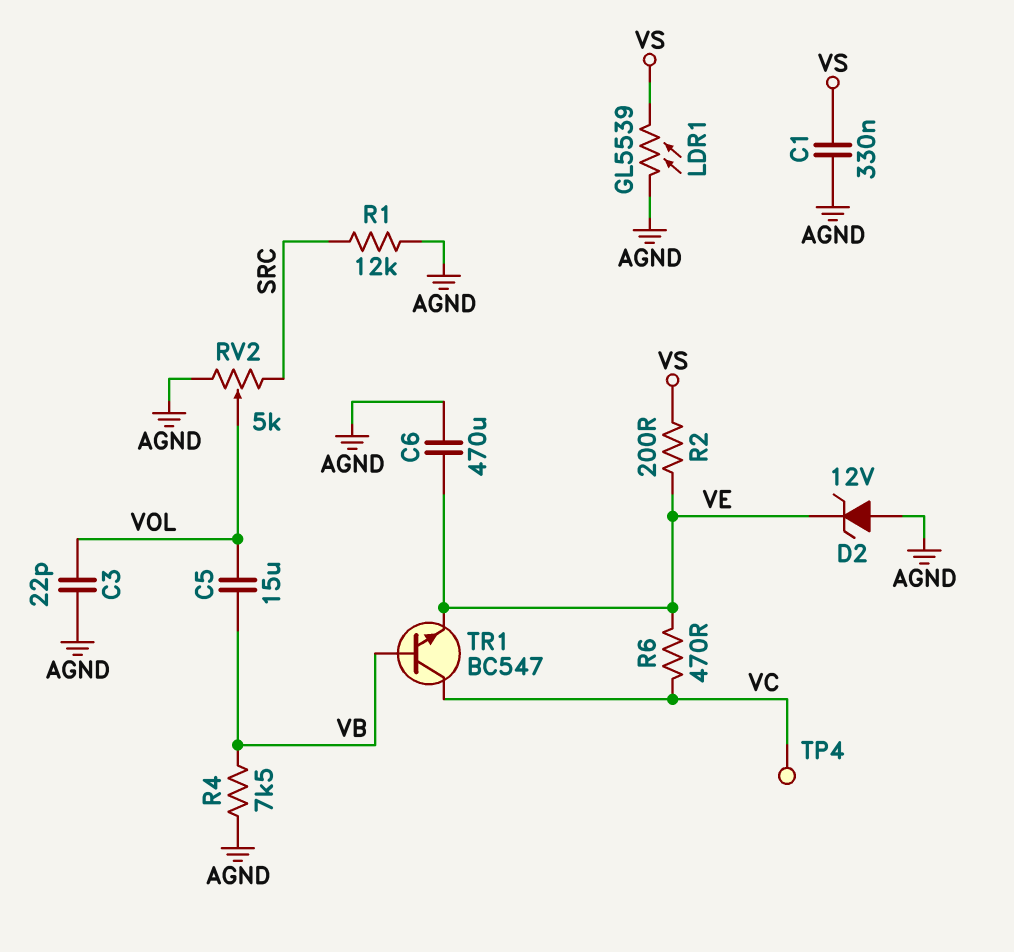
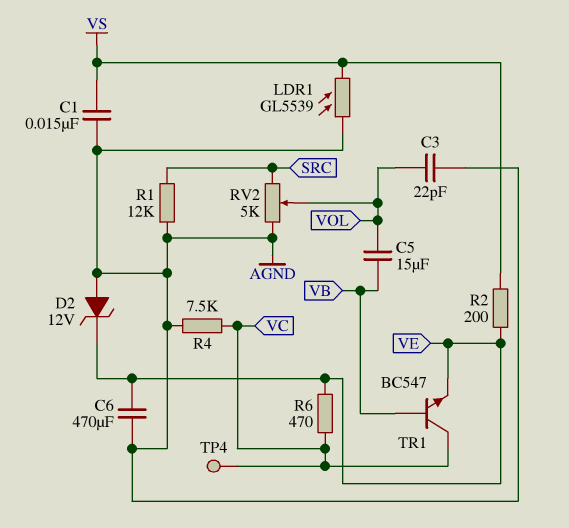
C1: 330nF (AGND, VS) -> 15nF (AGND, VS)
R4: 7.5k (AGND, VB) -> 7.5k (AGND, VC)

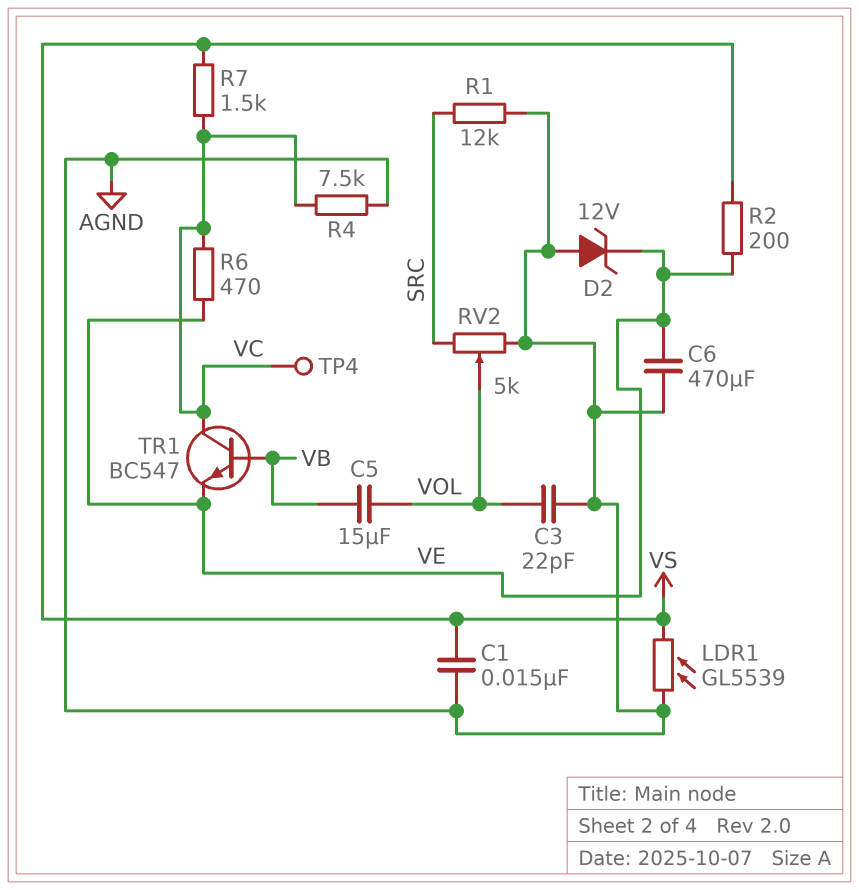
R7: none -> 1.5k (VC, VS)

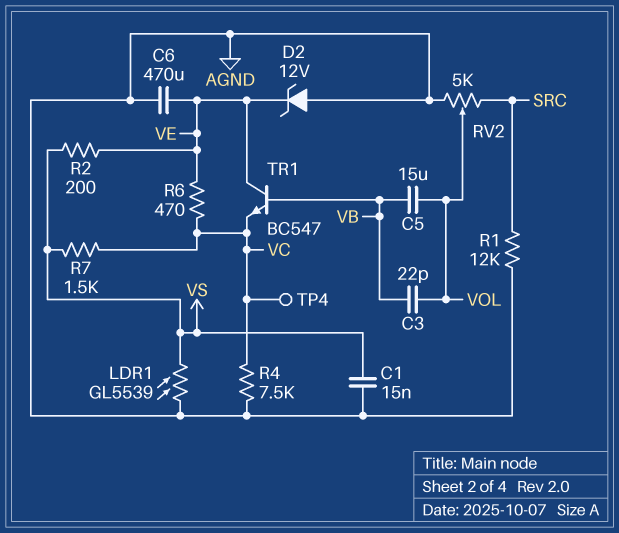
C3: 22pF (AGND, VOL) -> 22pF (VB, VOL)
TR1: NPN BC547 (B VB, C VC, E VE) -> NPN BC547 (B VB, C VE, E VC)

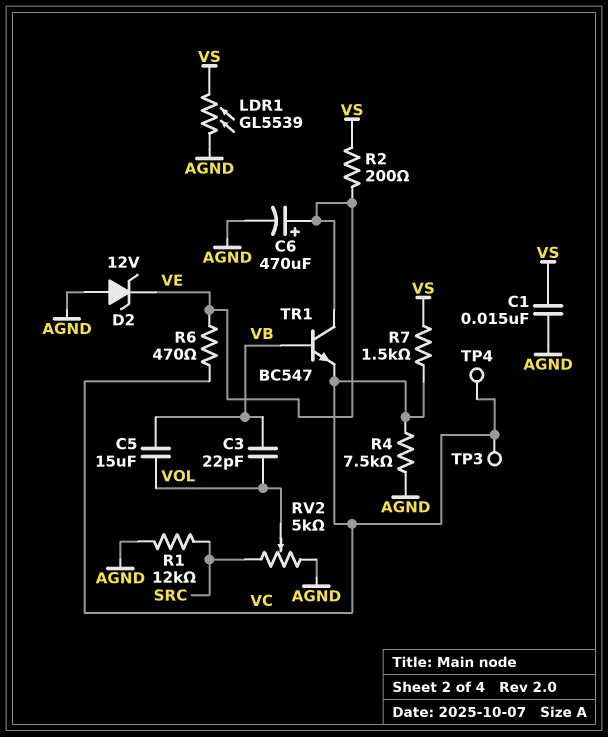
C6: 470uF (AGND, VE) -> 470uF (plus VE, minus AGND)
TP3: none -> test point (VC)

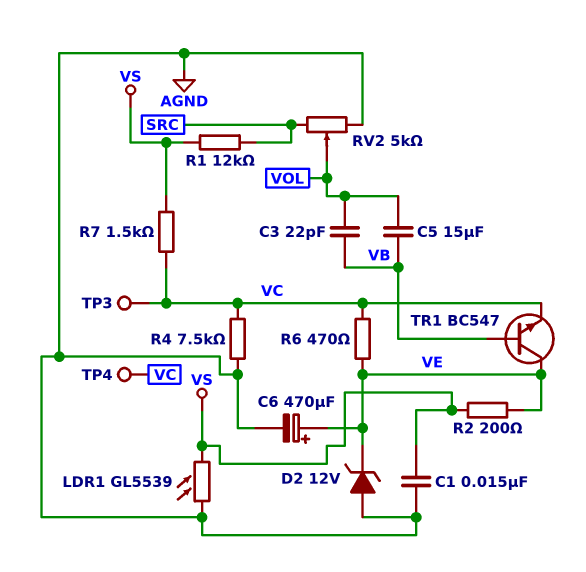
R1: 12k (AGND, SRC) -> 12k (SRC, VS)

